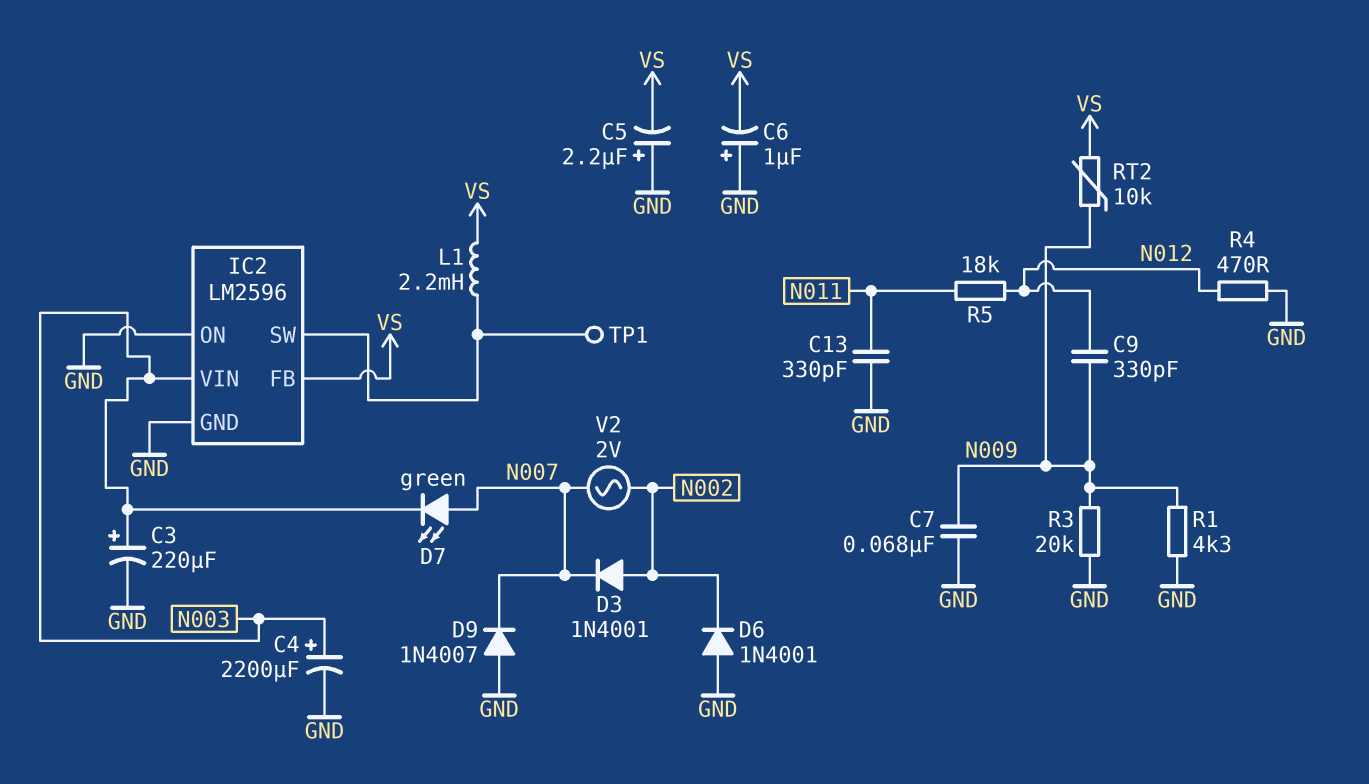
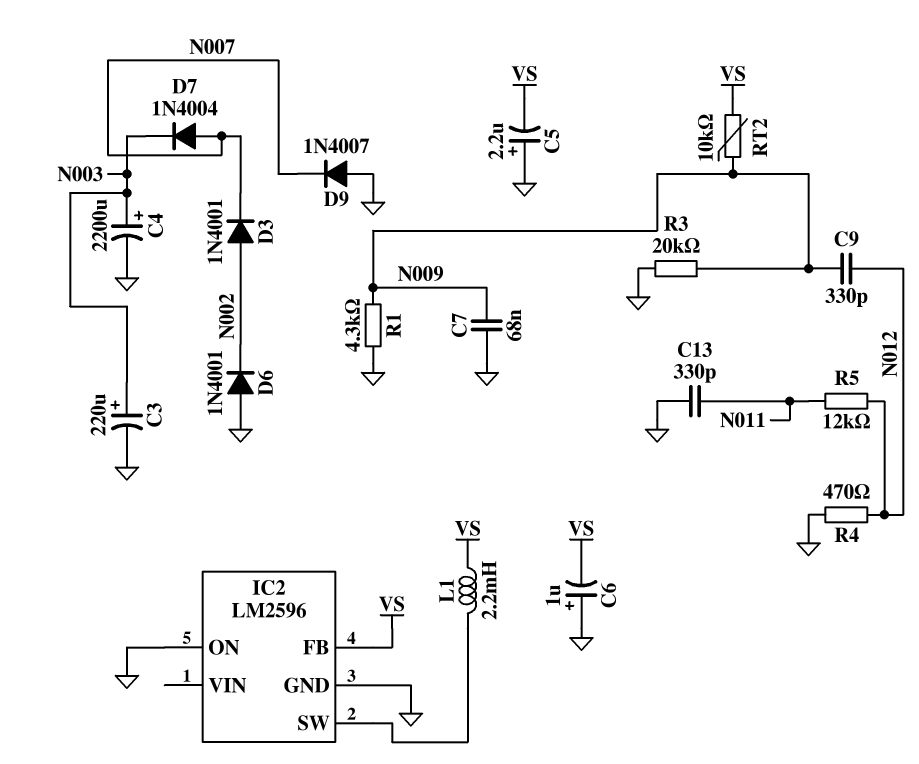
D7: LED green (A N007, K N003) -> diode 1N4004 (A N007, K N003)
IC2 pin VIN: N003 -> none
R5: 18k (N011, N012) -> 12k (N011, N012)
TP1: test point (IC2/SW) -> none
V2: AC 2V (N002, N007) -> none

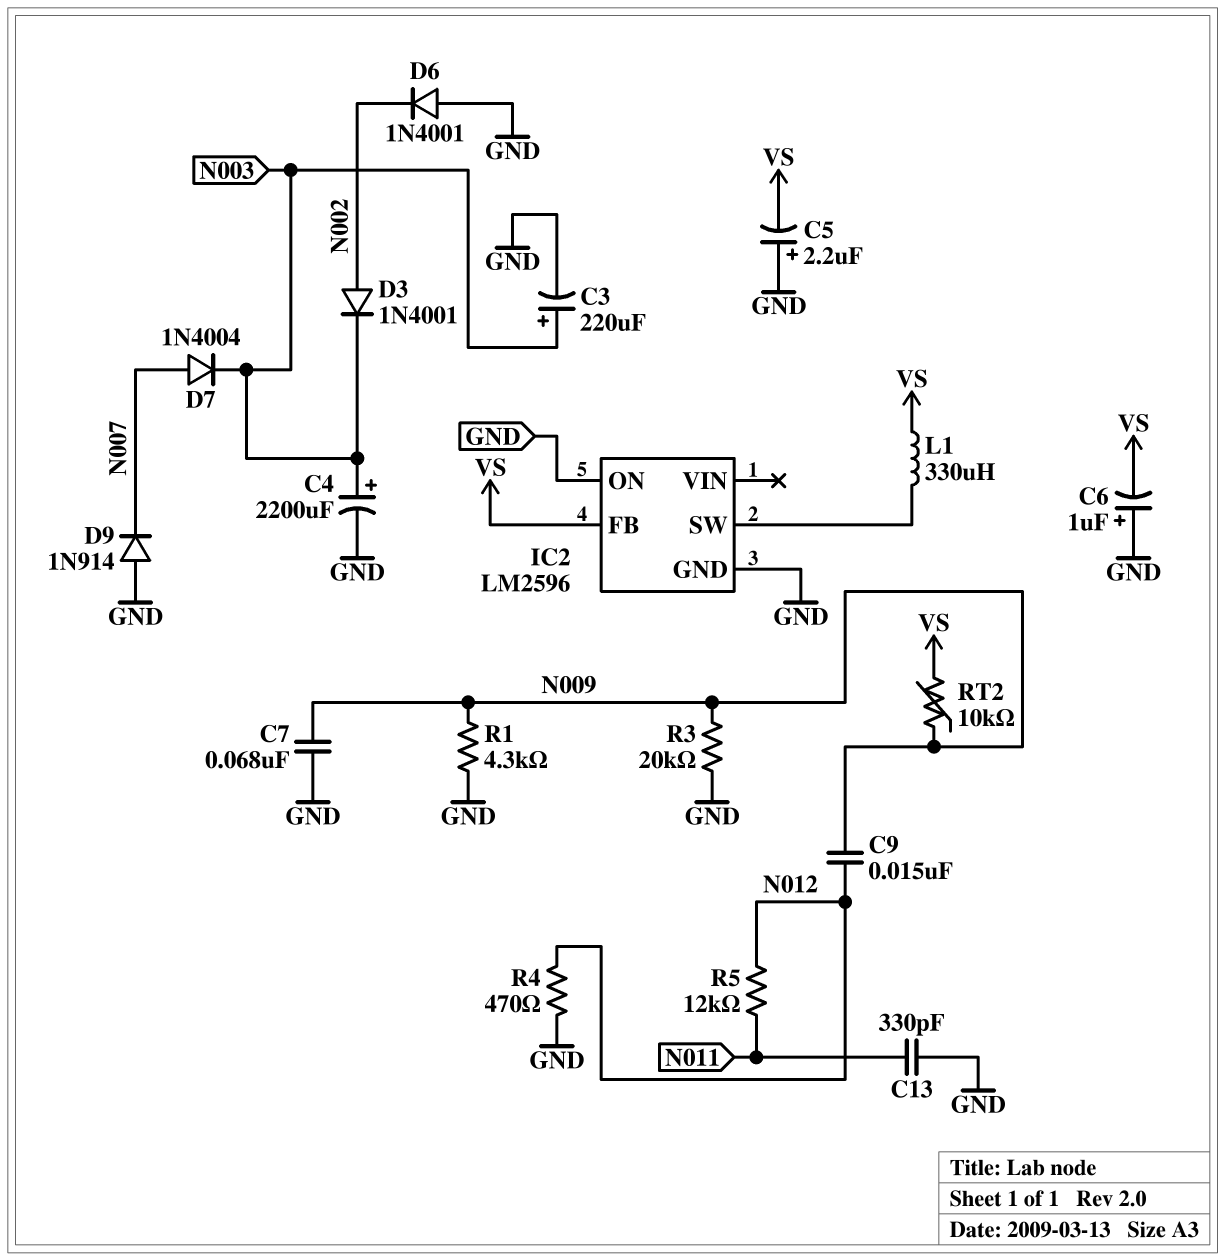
C9: 330pF (N009, N012) -> 15nF (N009, N012)
D3: diode 1N4001 (A N002, K N007) -> diode 1N4001 (A N002, K N003)
D9: diode 1N4007 (A GND, K N007) -> diode 1N914 (A GND, K N007)
L1: 2.2mH (IC2/SW, VS) -> 330uH (IC2/SW, VS)

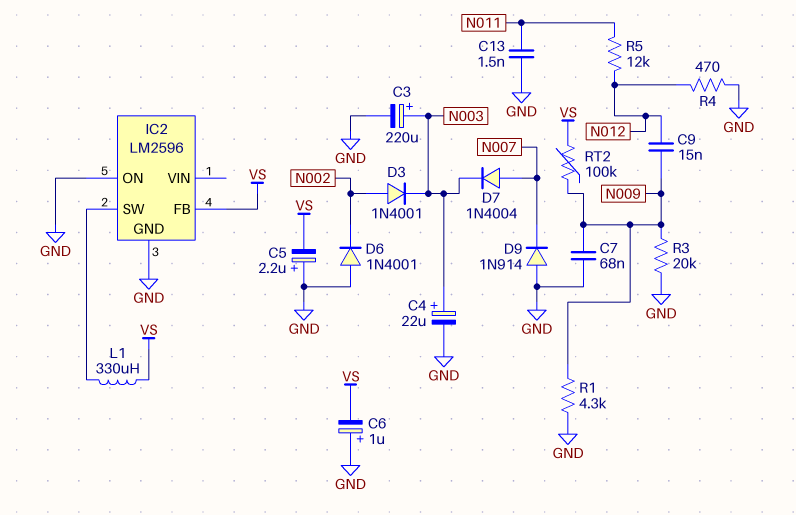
C4: 2200uF (plus N003, minus GND) -> 22uF (plus N003, minus GND)
C13: 330pF (GND, N011) -> 1.5nF (GND, N011)
RT2: 10k (N009, VS) -> 100k (N009, VS)

